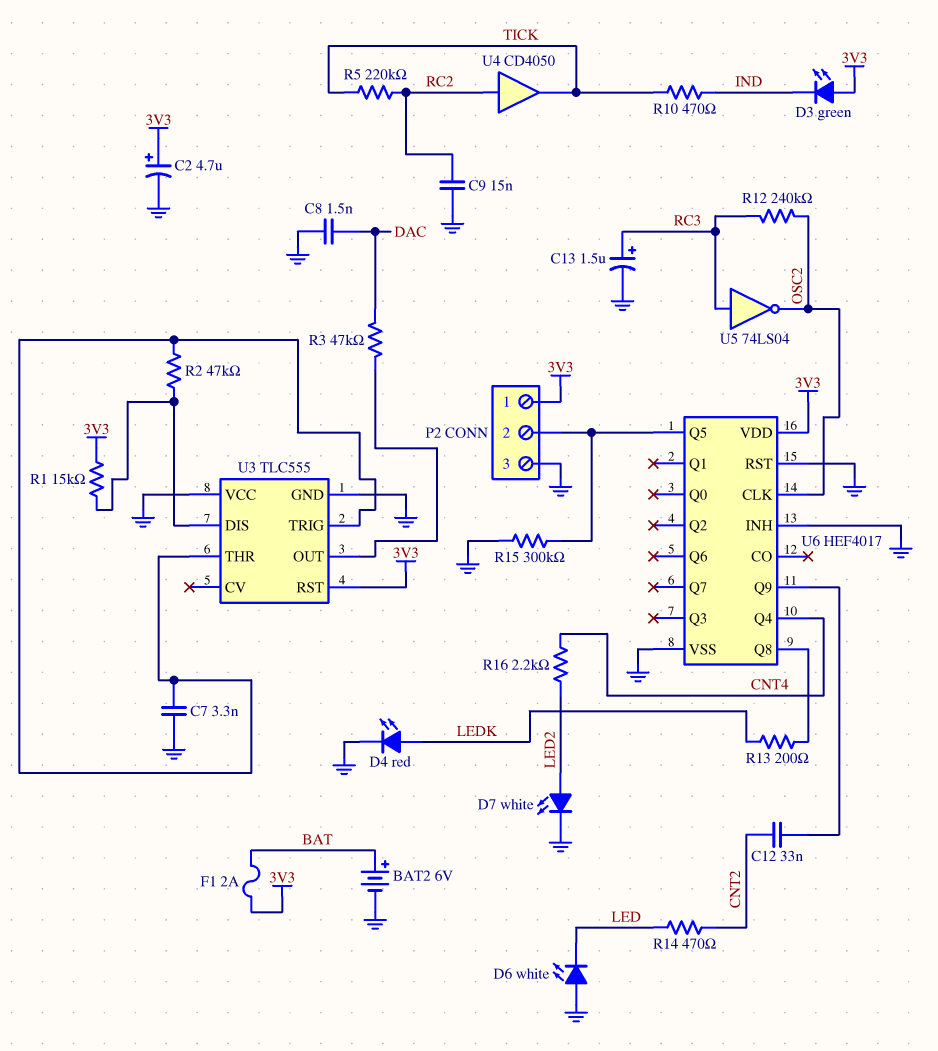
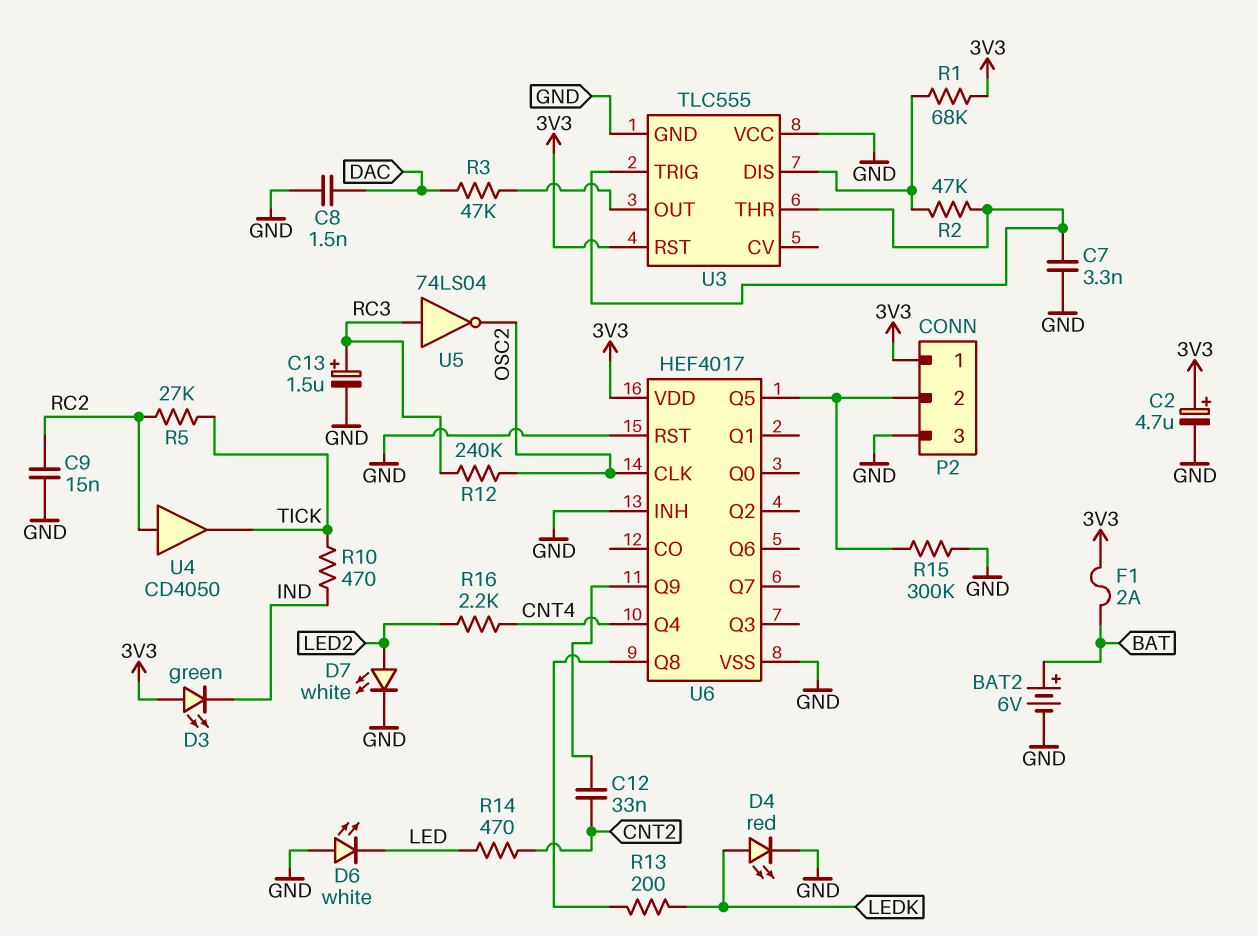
R1: 15k (3V3, U3/DIS) -> 68k (3V3, U3/DIS)
R5: 220k (RC2, TICK) -> 27k (RC2, TICK)

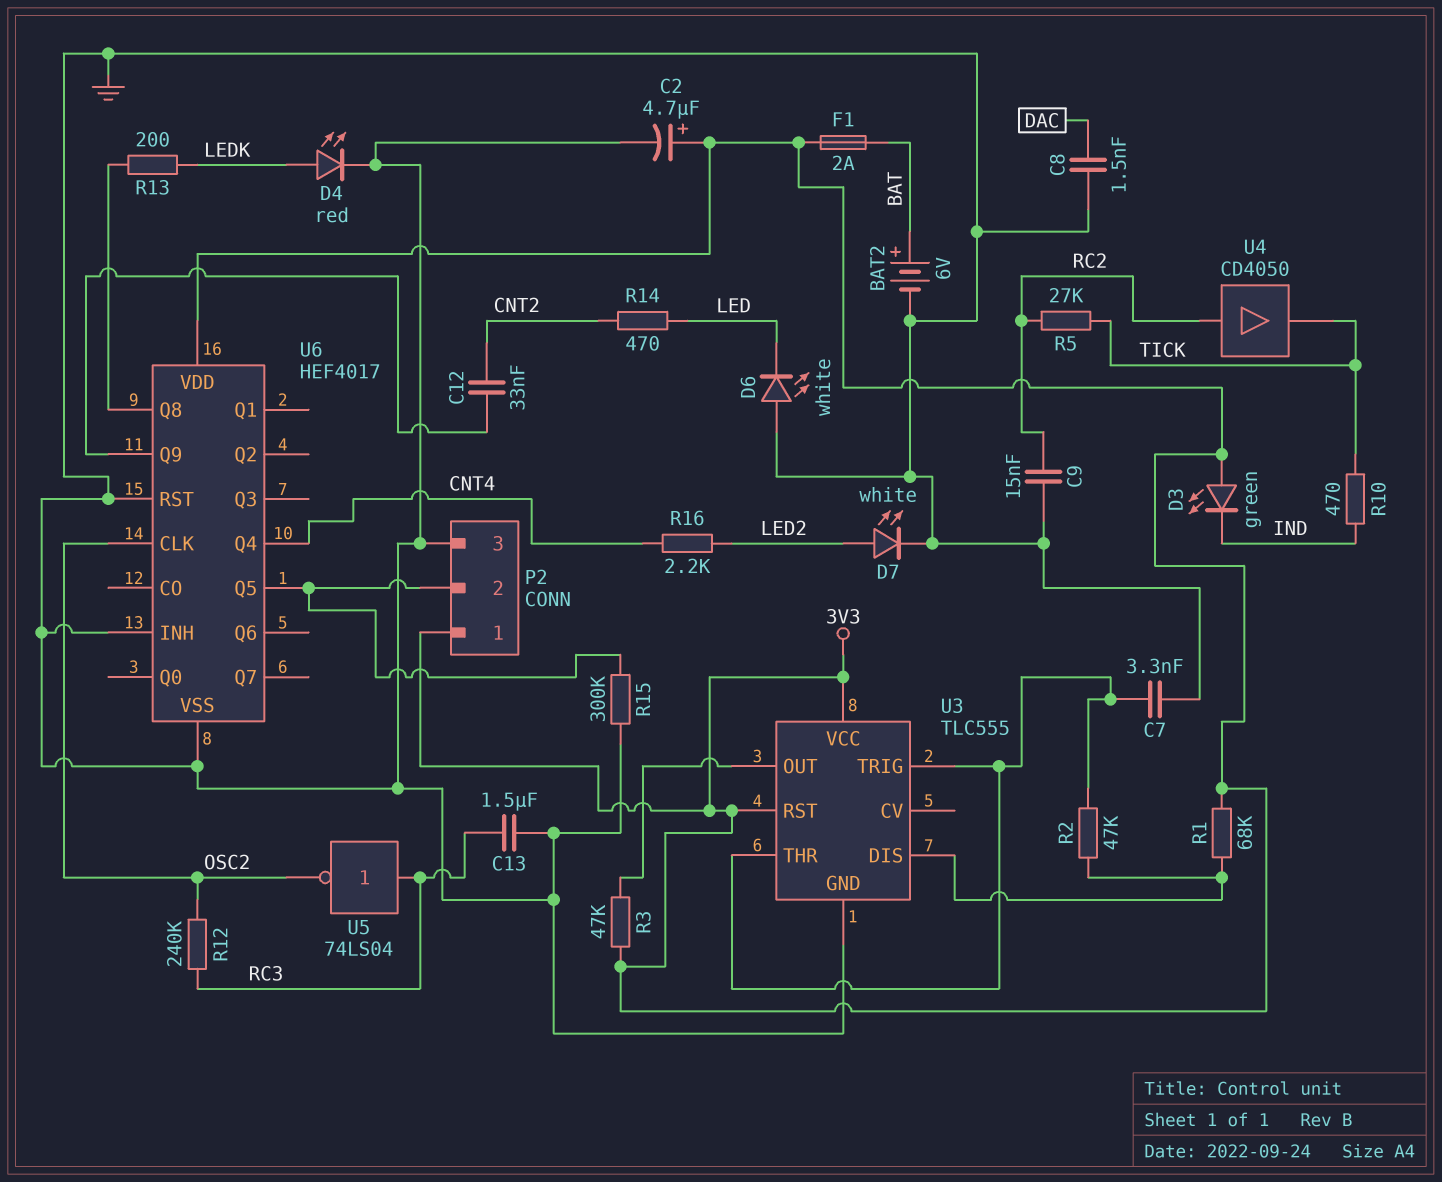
C13: 1.5uF (plus RC3, minus GND) -> 1.5uF (GND, RC3)
R3: 47k (DAC, U3/OUT) -> 47k (3V3, U3/OUT)
U3 pin VCC: GND -> 3V3

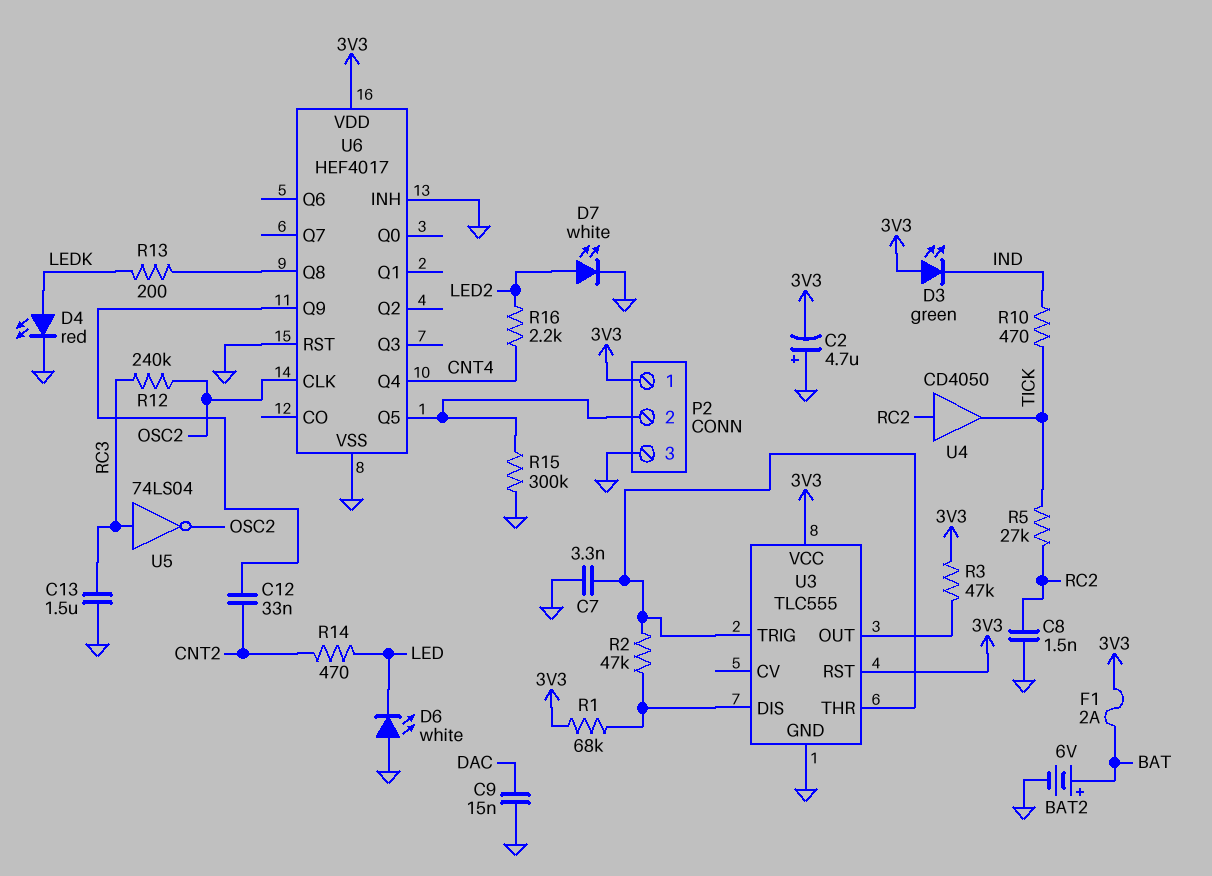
C2: 4.7uF (plus 3V3, minus GND) -> 4.7uF (plus GND, minus 3V3)
C8: 1.5nF (DAC, GND) -> 1.5nF (GND, RC2)
C9: 15nF (GND, RC2) -> 15nF (DAC, GND)

